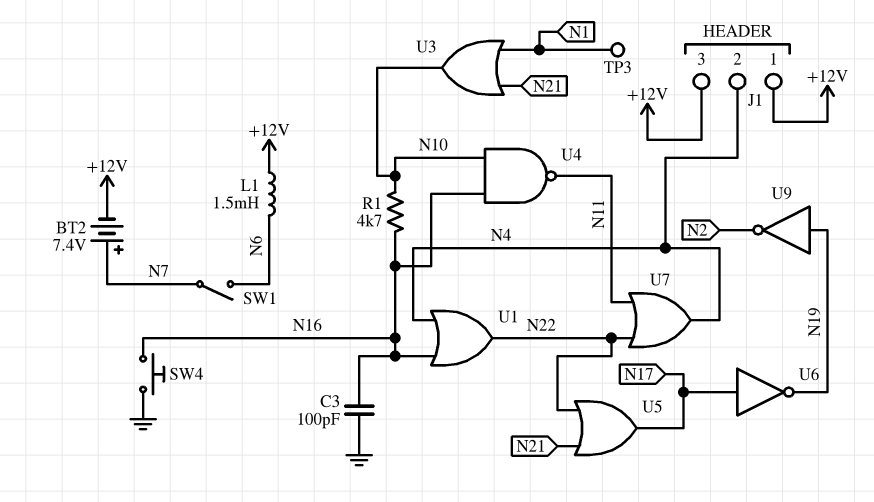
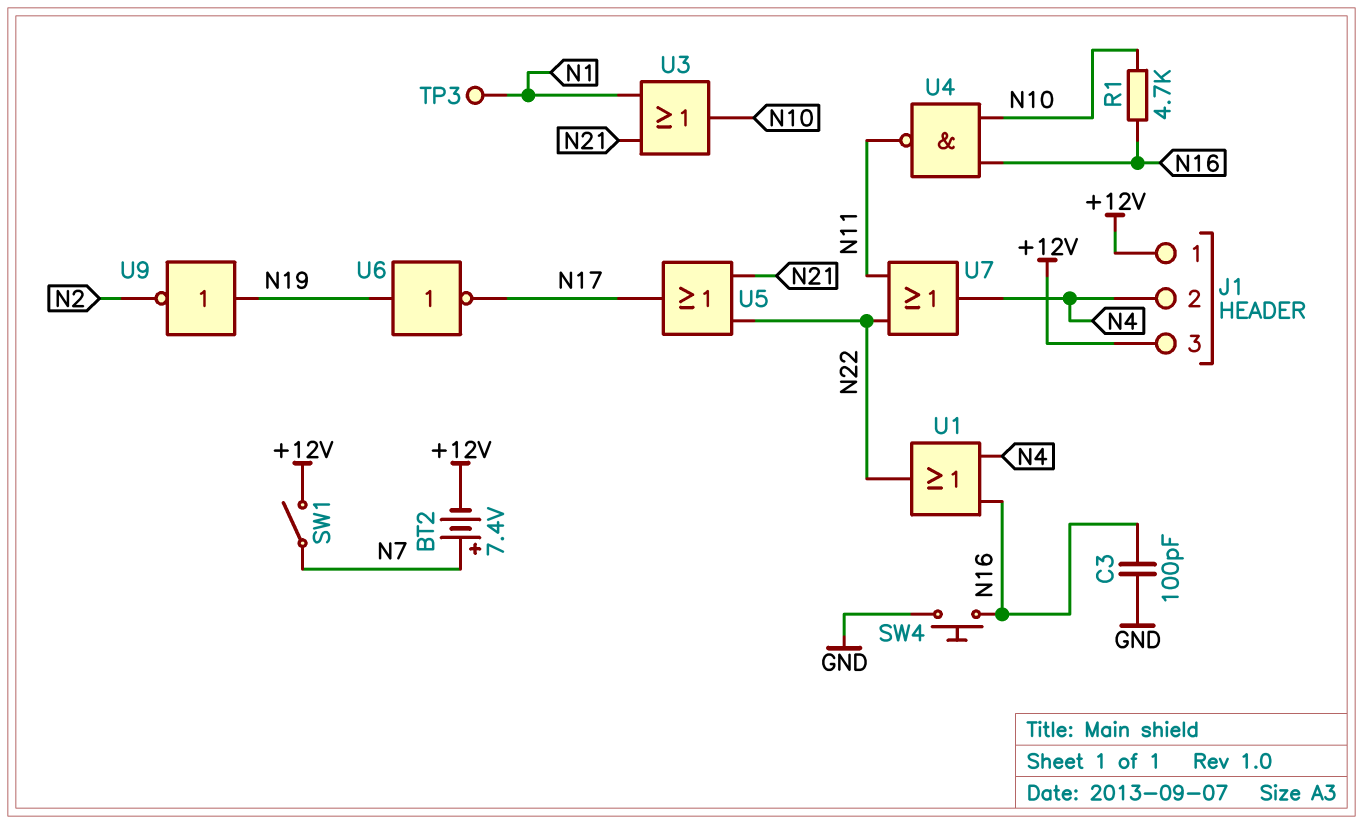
L1: 1.5mH (+12V, N6) -> none
SW1: switch (N6, N7) -> switch (+12V, N7)
U6: NOT (in N17, out N19) -> NOT (in N19, out N17)

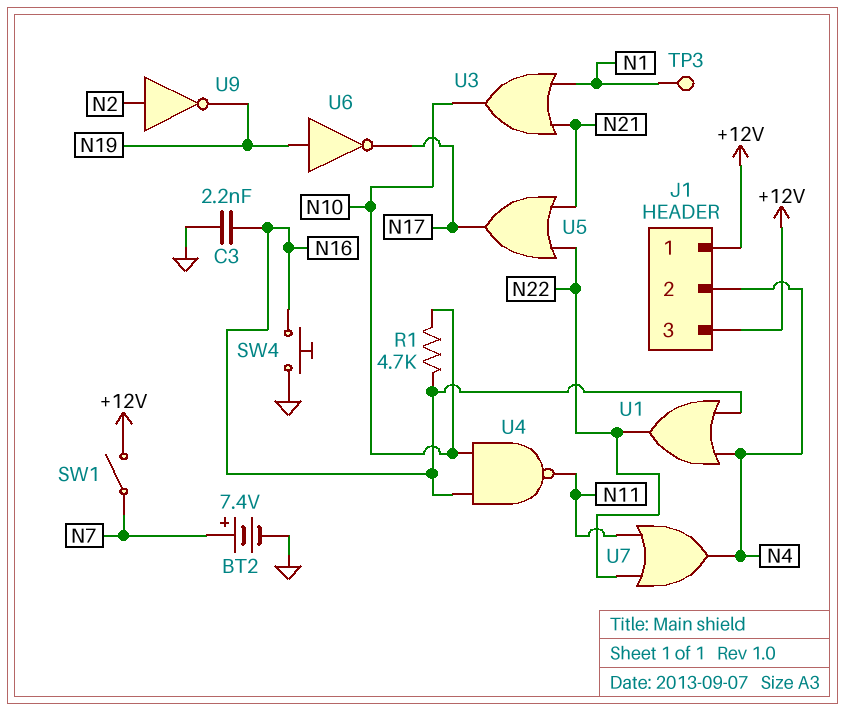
BT2: 7.4V (plus N7, minus +12V) -> 7.4V (plus N7, minus GND)
C3: 100pF (GND, N16) -> 2.2nF (GND, N16)
U9: NOT (in N19, out N2) -> NOT (in N2, out N19)

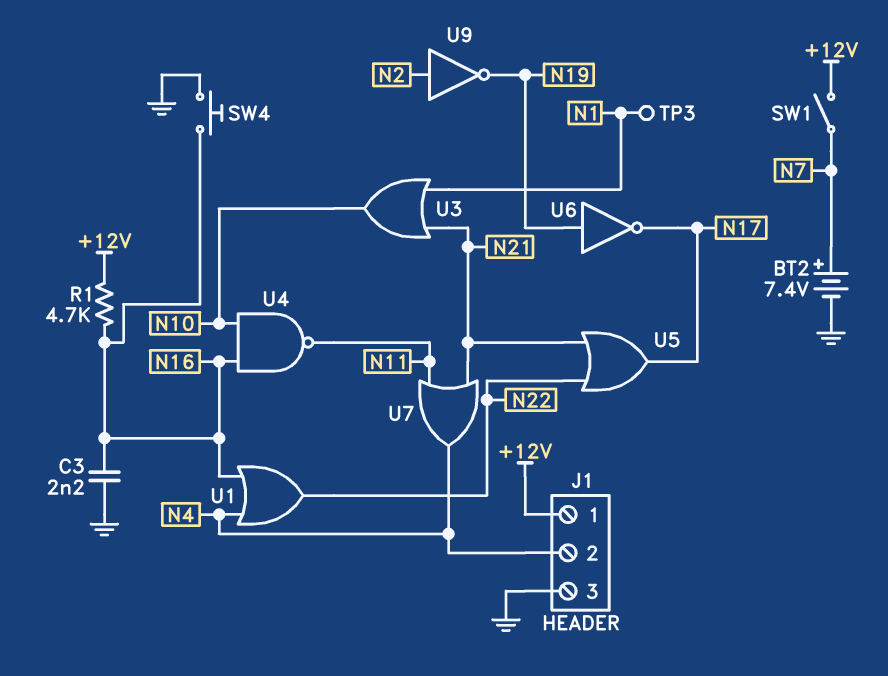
J1 pin 3: +12V -> GND
R1: 4.7k (N10, N16) -> 4.7k (+12V, N16)
U7: OR (in N11, in N22, out N4) -> OR (in N11, in N21, out N4)

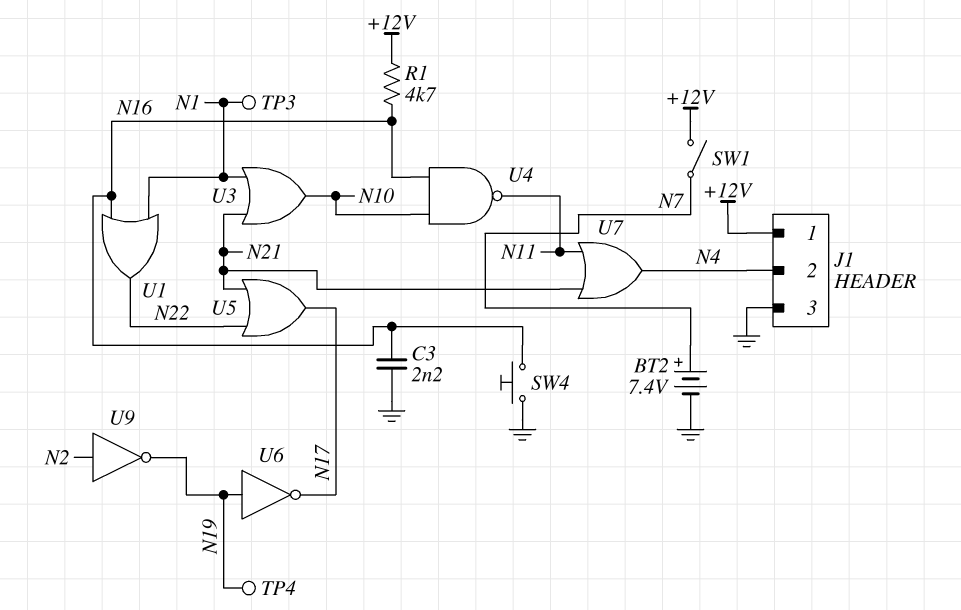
TP4: none -> test point (N19)
U1: OR (in N4, in N16, out N22) -> OR (in N1, in N16, out N22)

